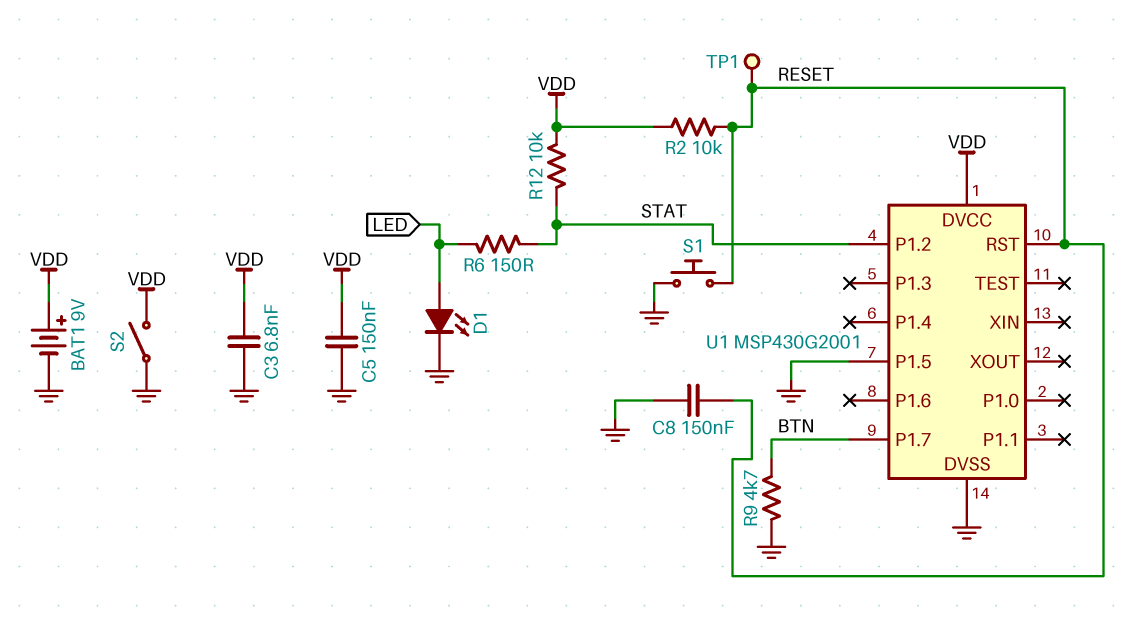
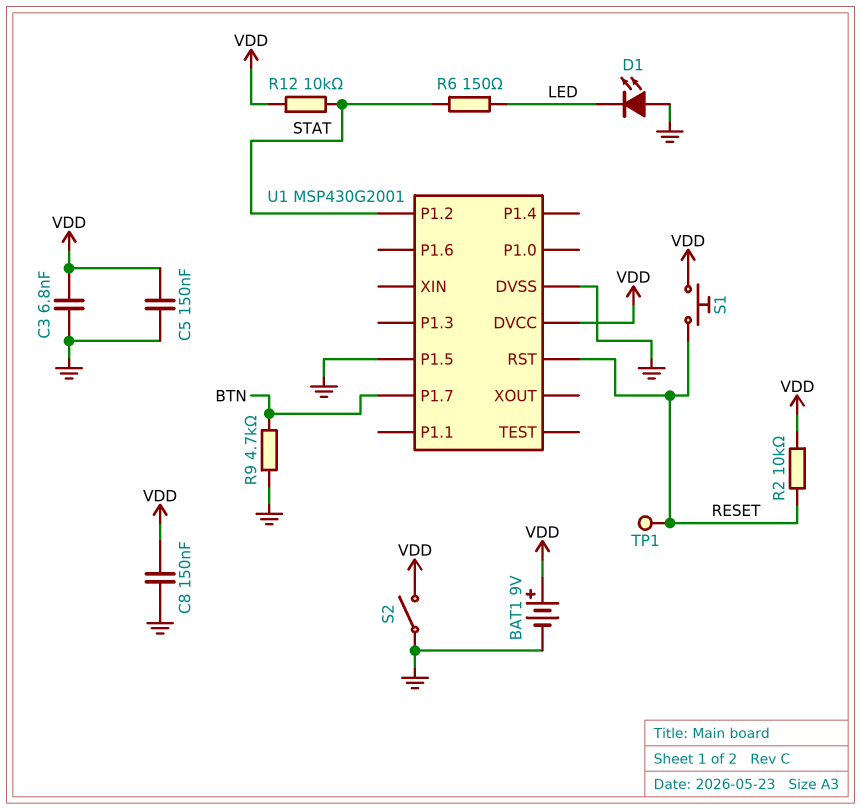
C8: 150nF (GND, RESET) -> 150nF (GND, VDD)
D1: LED (A LED, K GND) -> LED (A GND, K LED)
S1: button (GND, RESET) -> button (RESET, VDD)

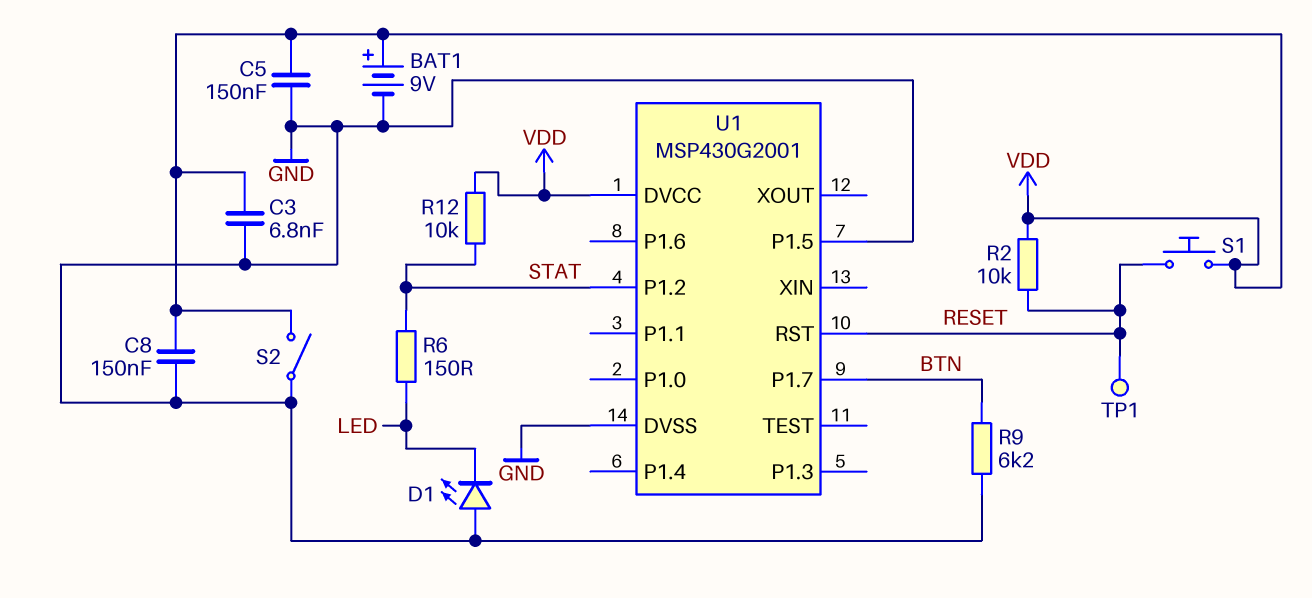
R9: 4.7k (BTN, GND) -> 6.2k (BTN, GND)

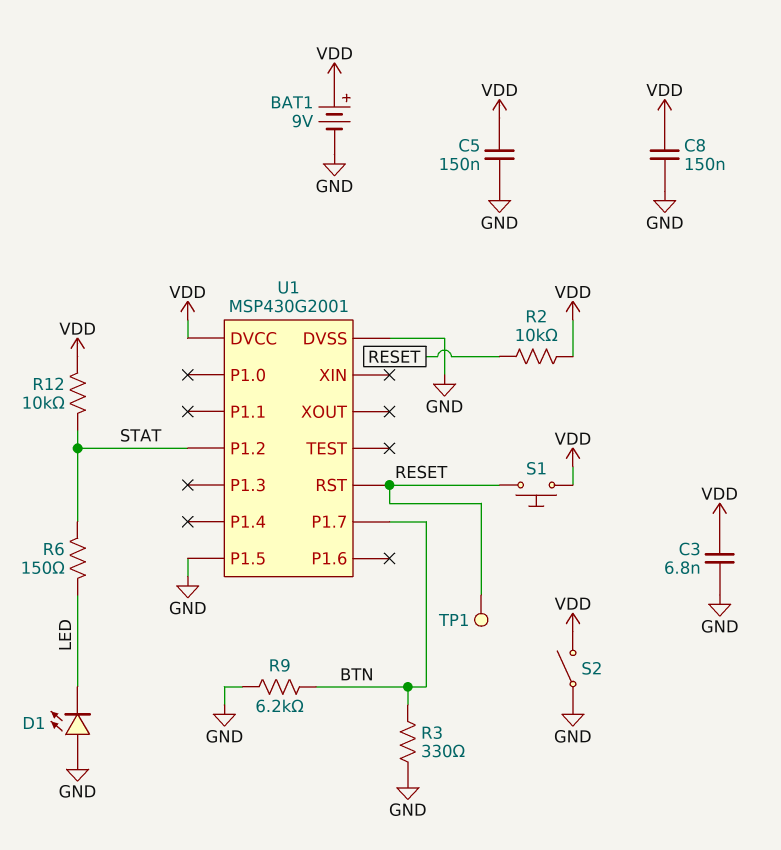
R3: none -> 330 (BTN, GND)

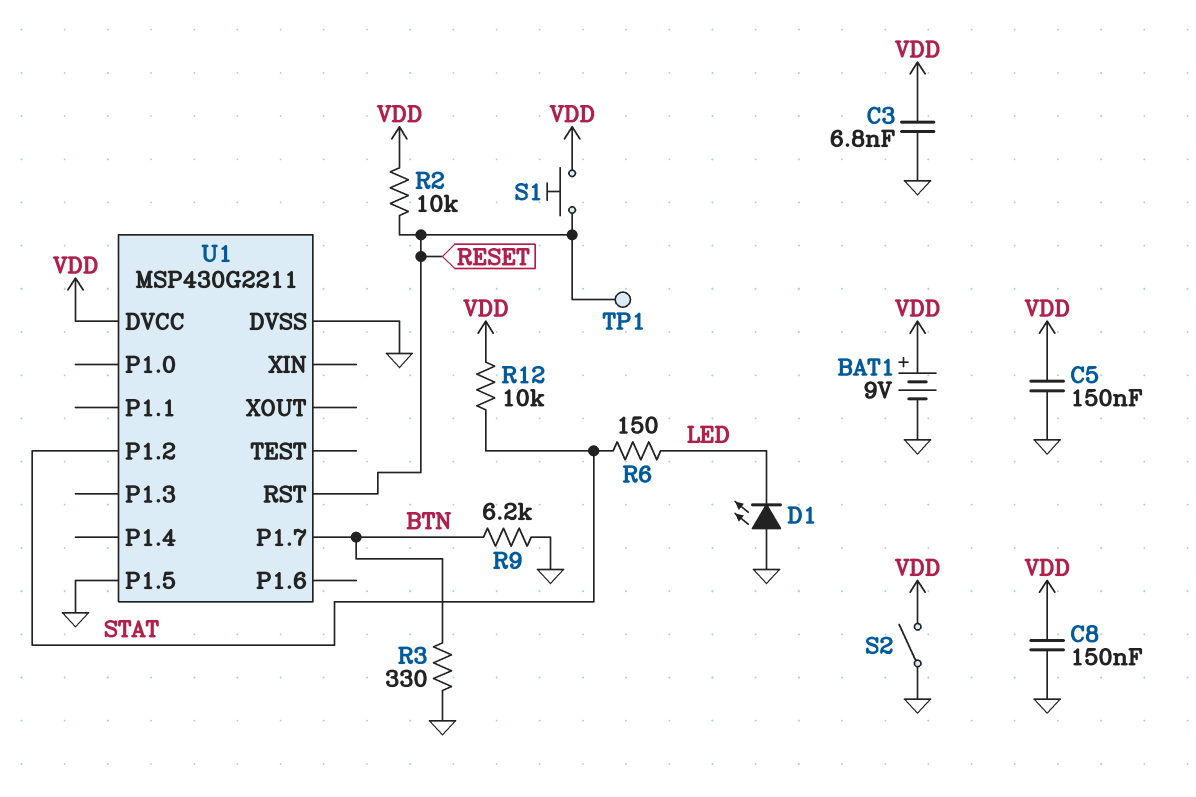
U1: MSP430G2001 -> MSP430G2211

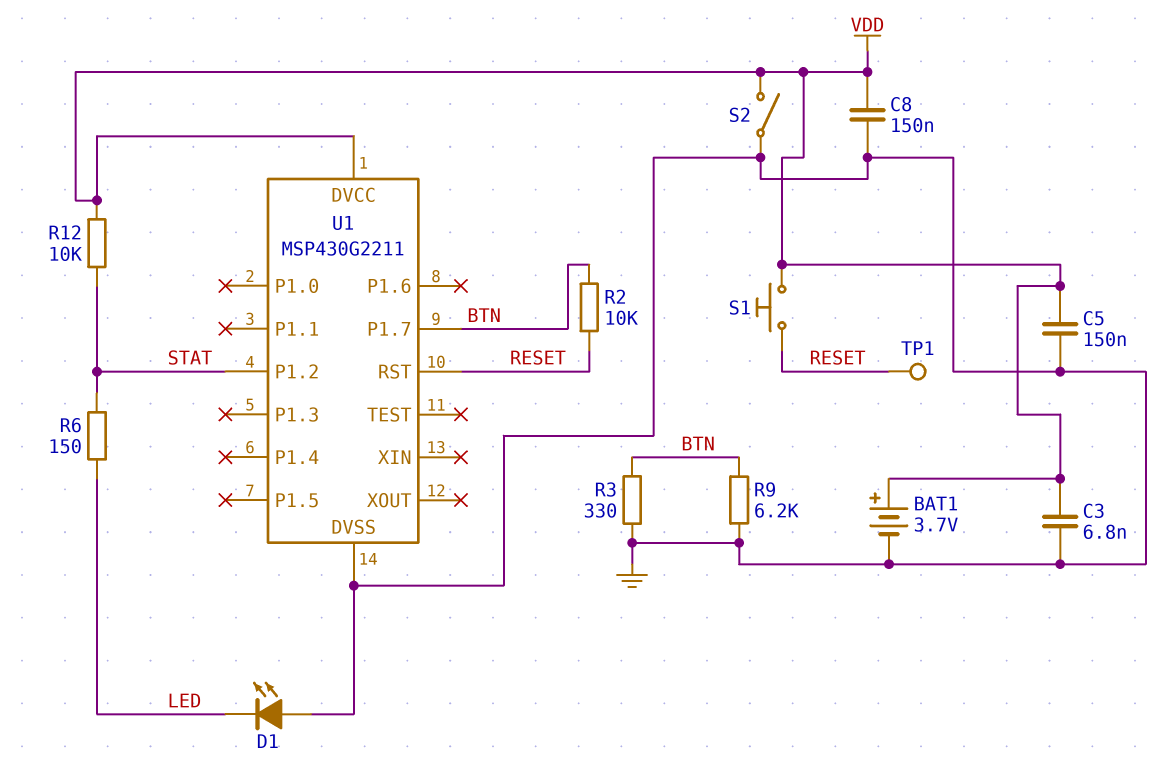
BAT1: 9V (plus VDD, minus GND) -> 3.7V (plus VDD, minus GND)
R2: 10k (RESET, VDD) -> 10k (BTN, RESET)
U1 pin P1.5: GND -> none

